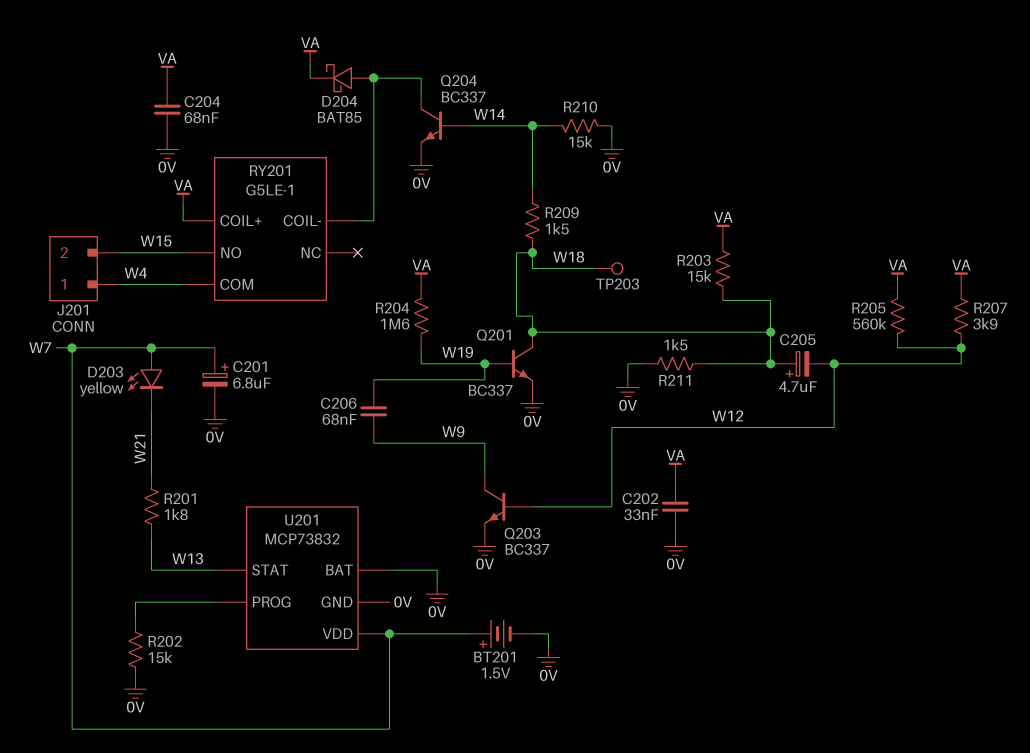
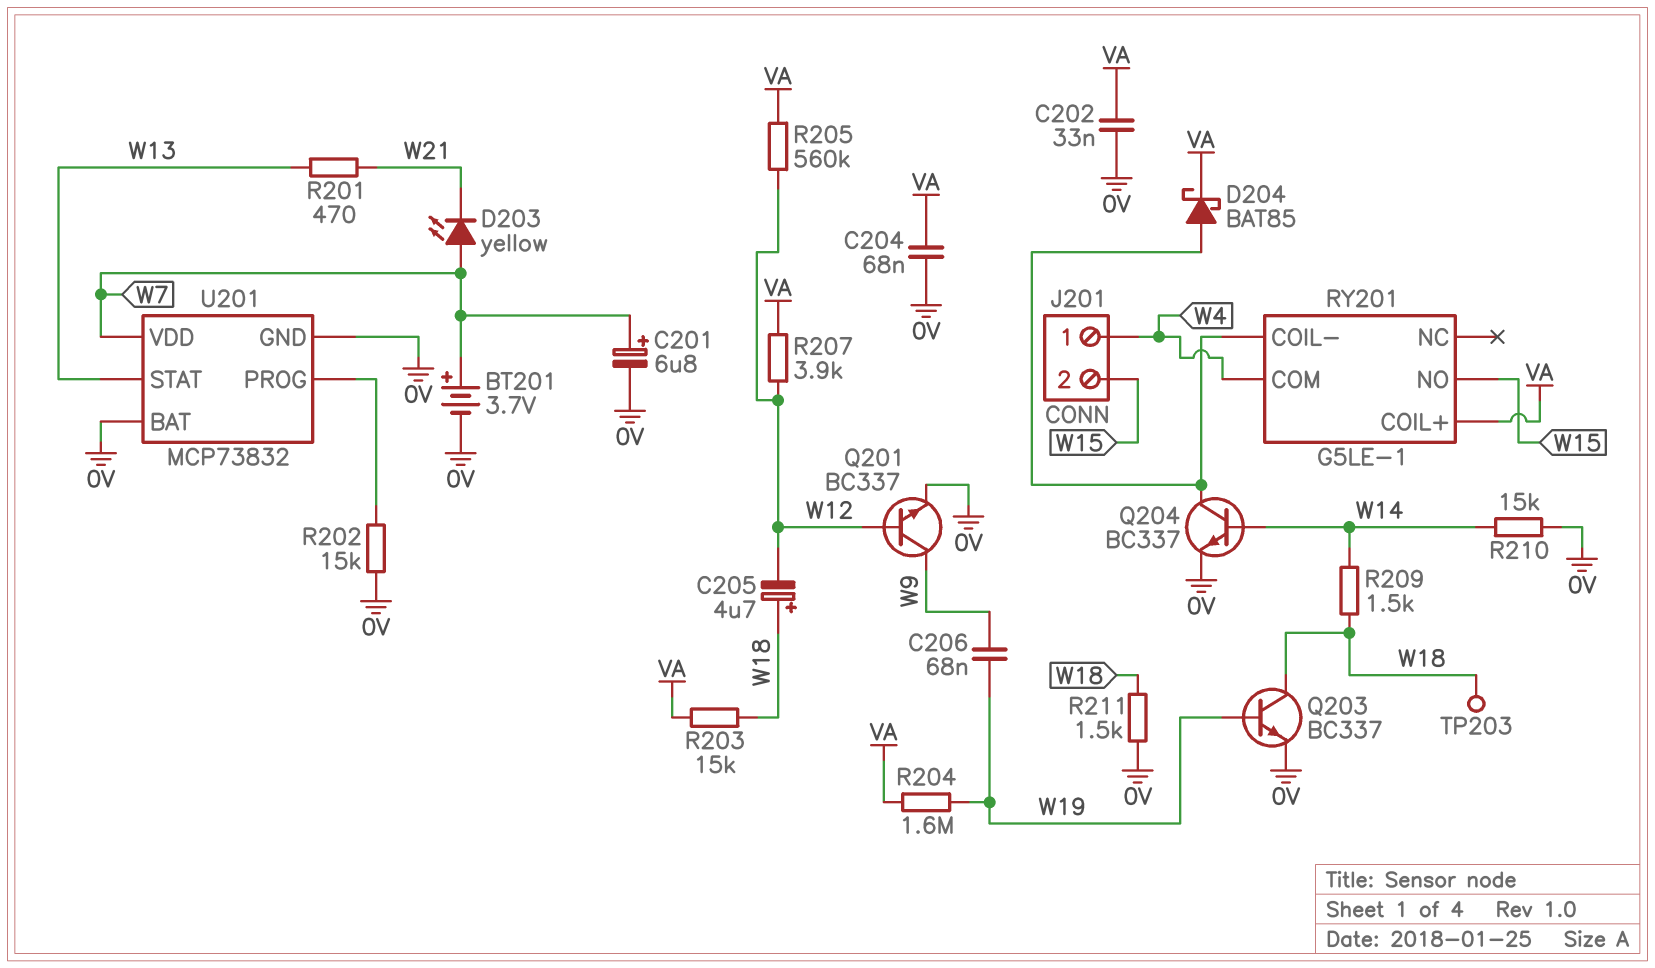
BT201: 1.5V (plus W7, minus 0V) -> 3.7V (plus W7, minus 0V)
Q201: NPN BC337 (B W19, C W18, E 0V) -> NPN BC337 (B W12, C W9, E 0V)
Q203: NPN BC337 (B W12, C W9, E 0V) -> NPN BC337 (B W19, C W18, E 0V)
R201: 1.8k (W13, W21) -> 470 (W13, W21)

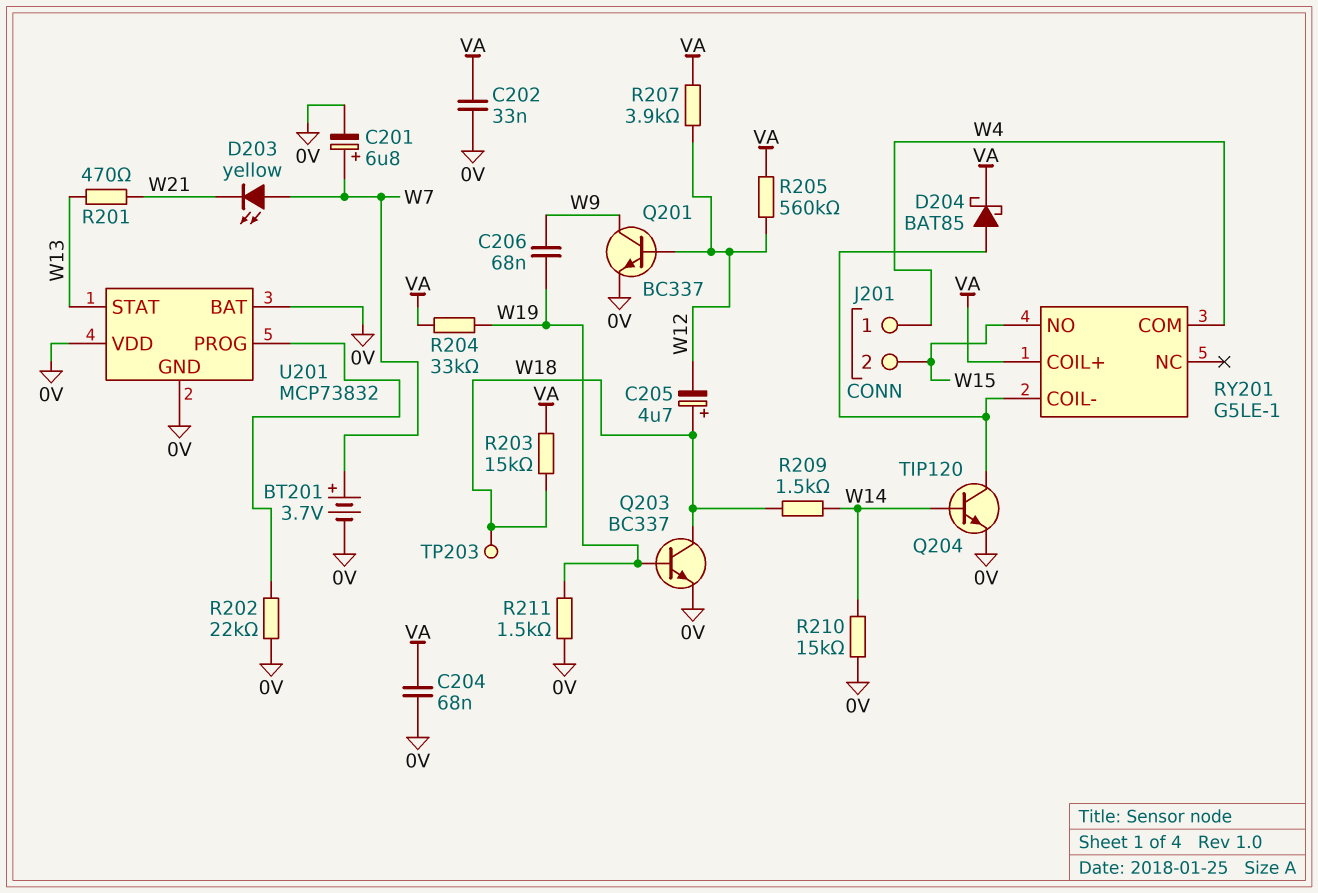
Q204: NPN BC337 (B W14, C RY201/COIL-, E 0V) -> NPN TIP120 (B W14, C RY201/COIL-, E 0V)
R202: 15k (0V, U201/PROG) -> 22k (0V, U201/PROG)
R204: 1.6M (VA, W19) -> 33k (VA, W19)
R211: 1.5k (0V, W18) -> 1.5k (0V, W19)
U201 pin VDD: W7 -> 0V

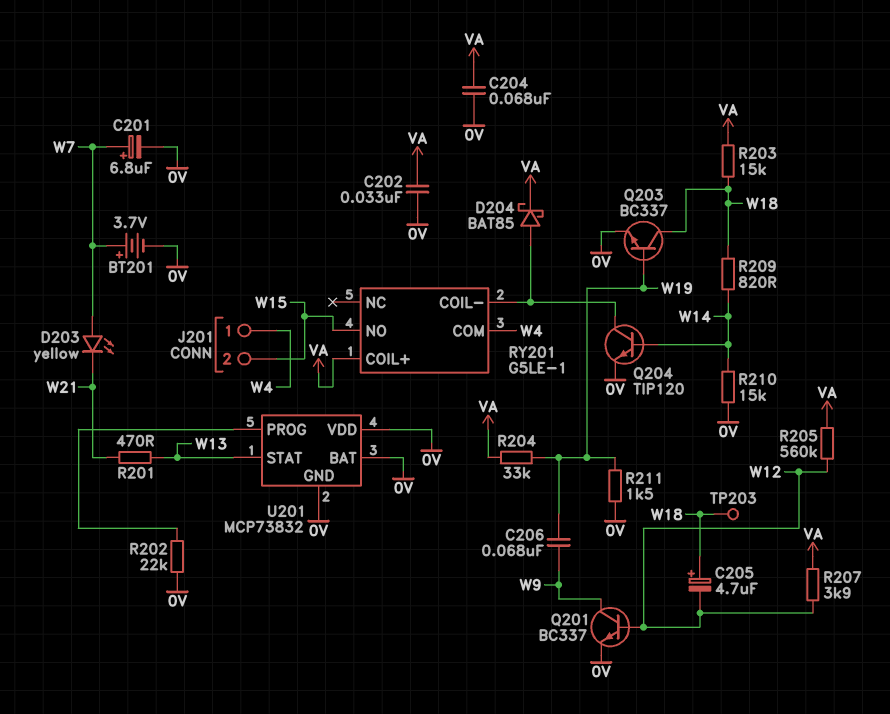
R209: 1.5k (W14, W18) -> 820 (W14, W18)

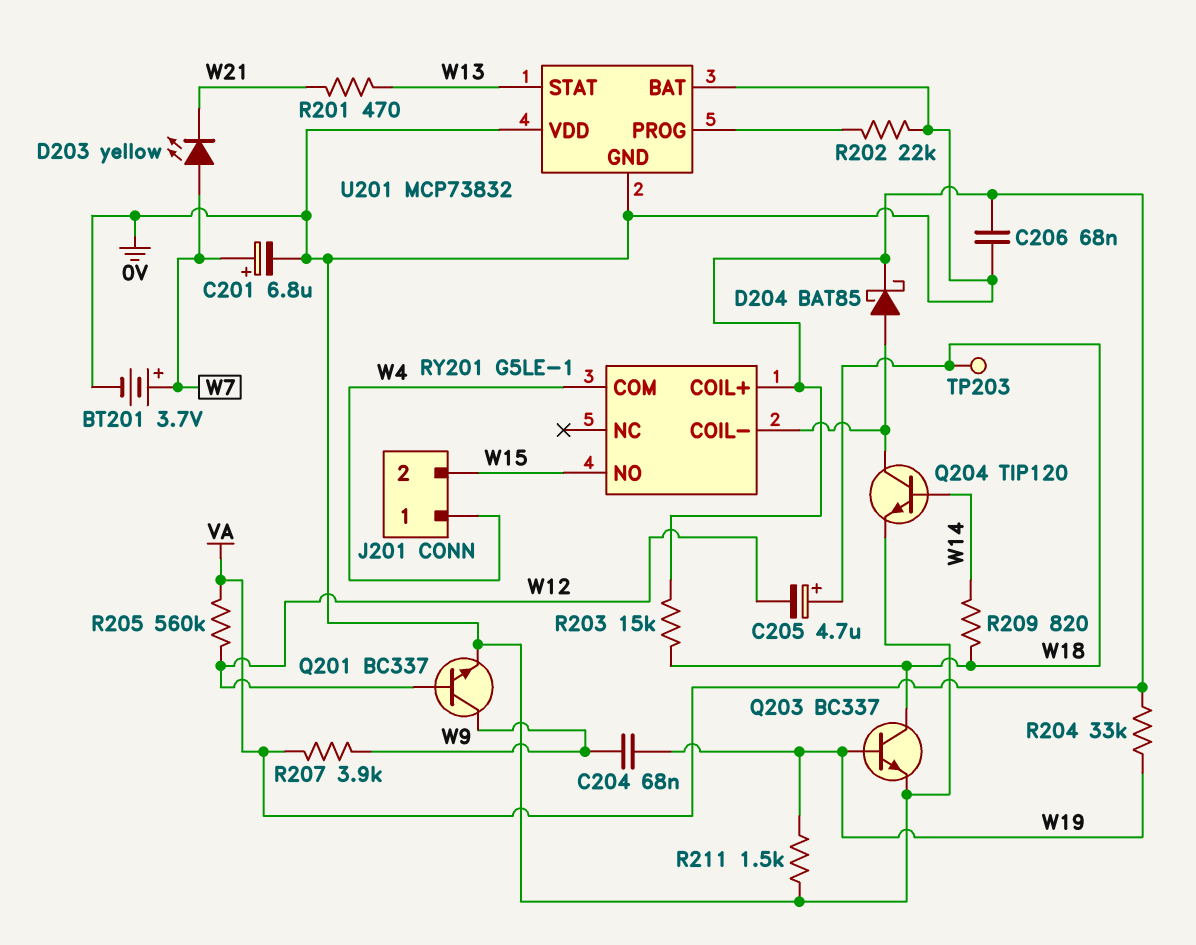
C202: 33nF (0V, VA) -> none
C204: 68nF (0V, VA) -> 68nF (W9, W19)
C206: 68nF (W9, W19) -> 68nF (0V, VA)
R207: 3.9k (VA, W12) -> 3.9k (VA, W9)
R210: 15k (0V, W14) -> none

